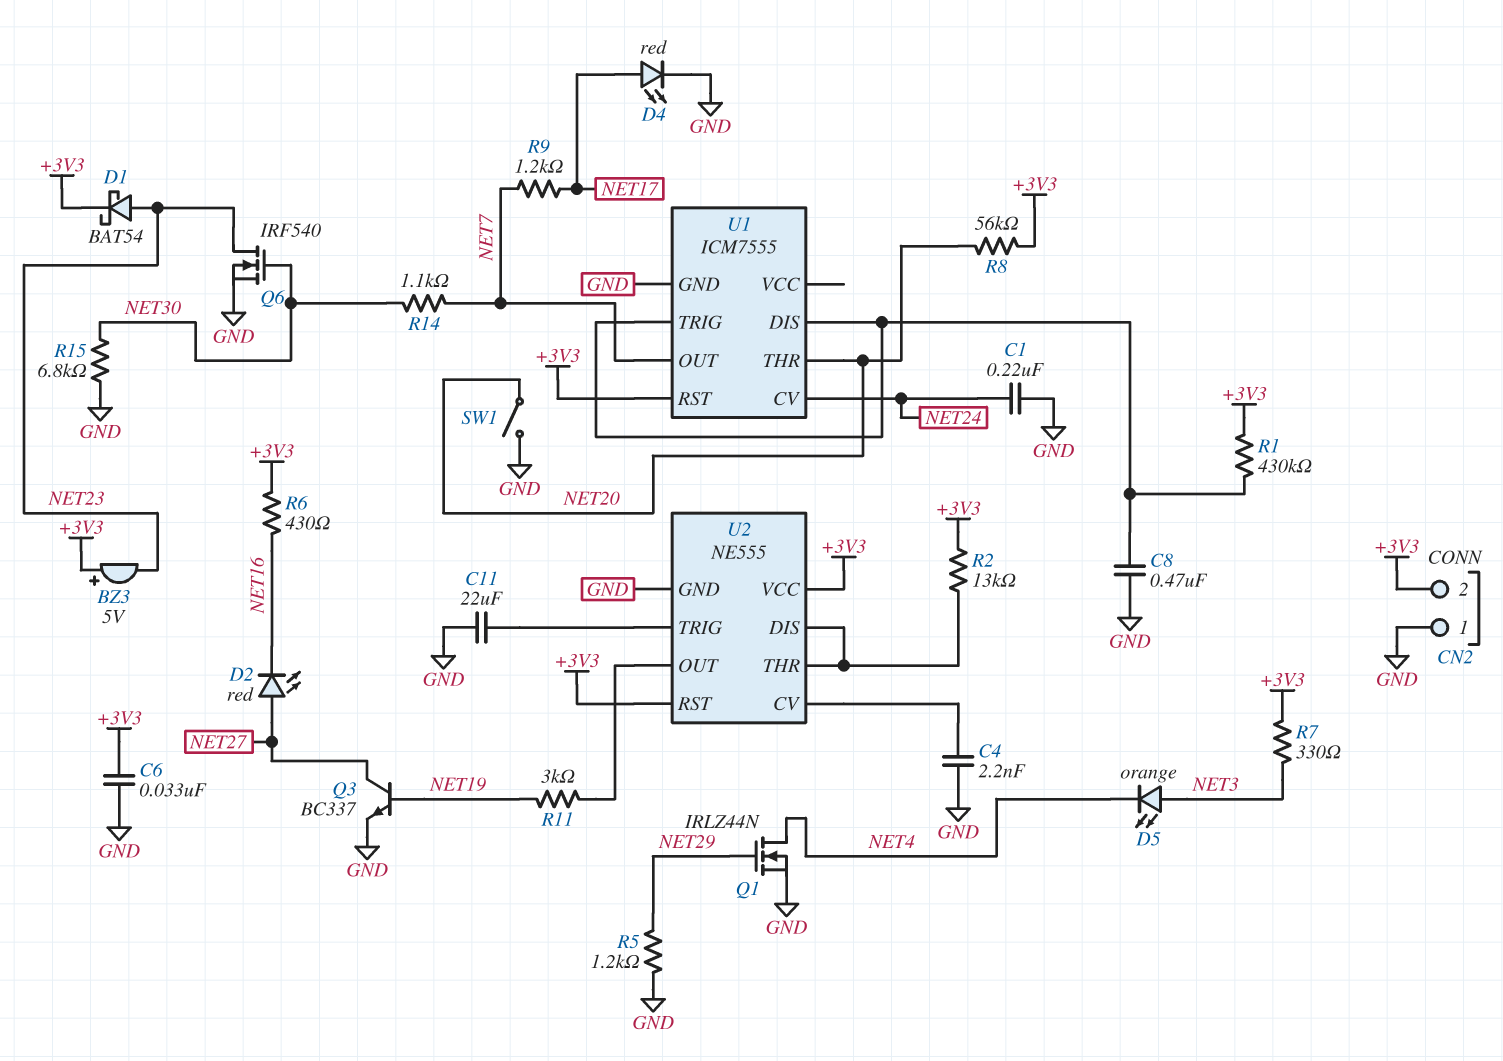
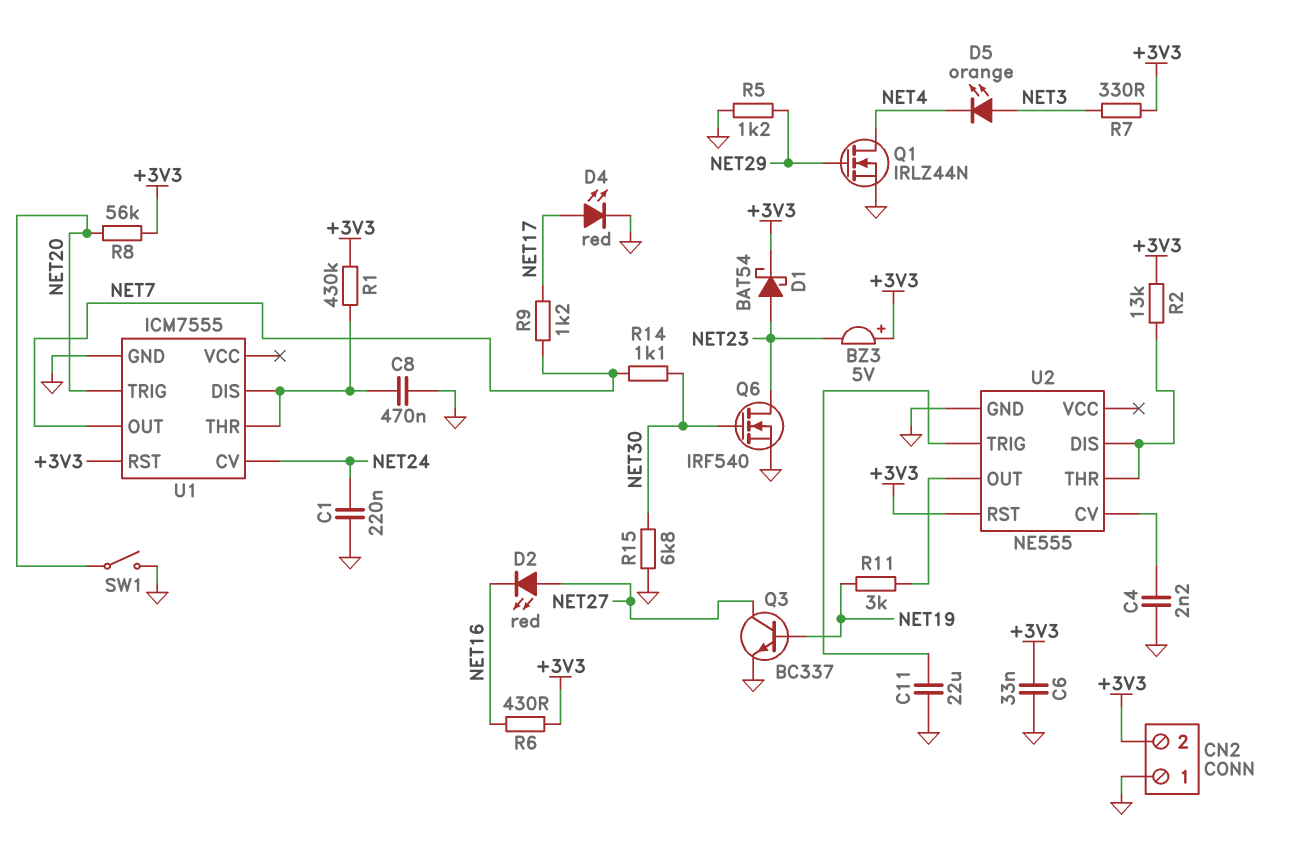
U1 pin THR: NET20 -> U1/DIS
U1 pin TRIG: U1/DIS -> NET20
U2 pin VCC: +3V3 -> none

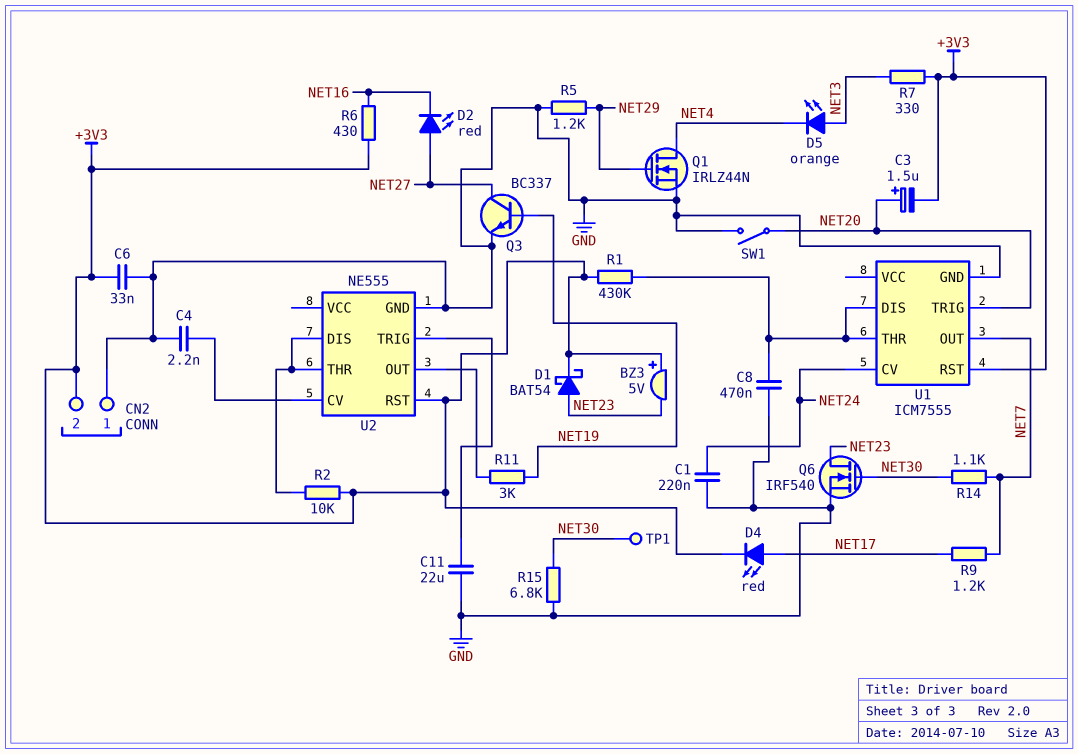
C3: none -> 1.5uF (plus NET20, minus +3V3)
D4: LED red (A NET17, K GND) -> LED red (A NET17, K +3V3)
R2: 13k (+3V3, U2/DIS) -> 10k (+3V3, U2/DIS)
R8: 56k (+3V3, NET20) -> none
TP1: none -> test point (NET30)

